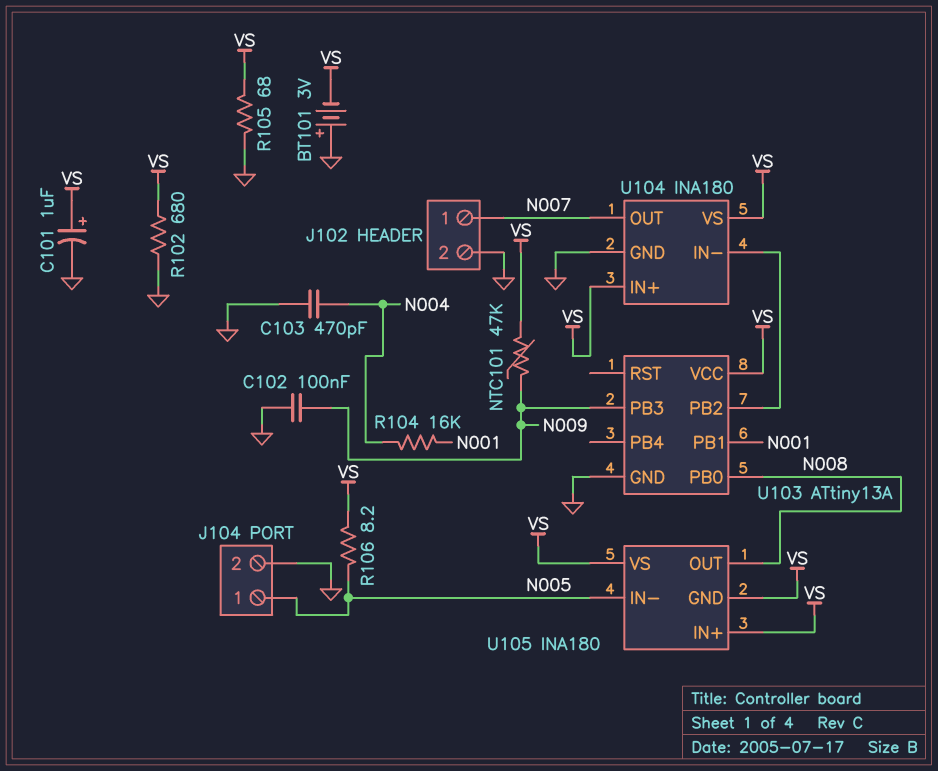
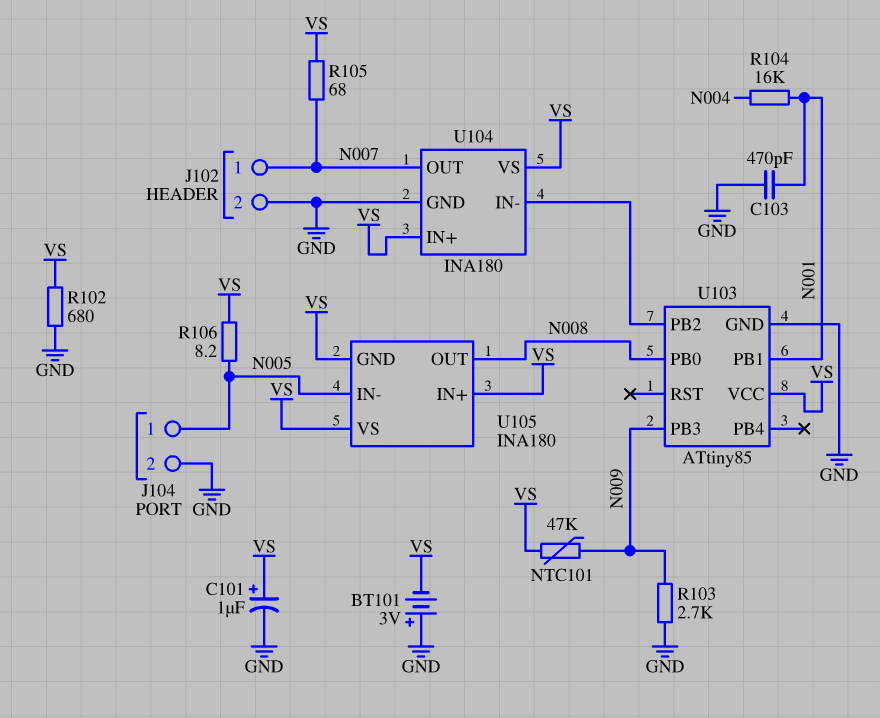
C102: 100nF (GND, N009) -> none
C103: 470pF (GND, N004) -> 470pF (GND, N001)
R103: none -> 2.7k (GND, N009)
R105: 68 (GND, VS) -> 68 (N007, VS)
U103: ATtiny13A -> ATtiny85

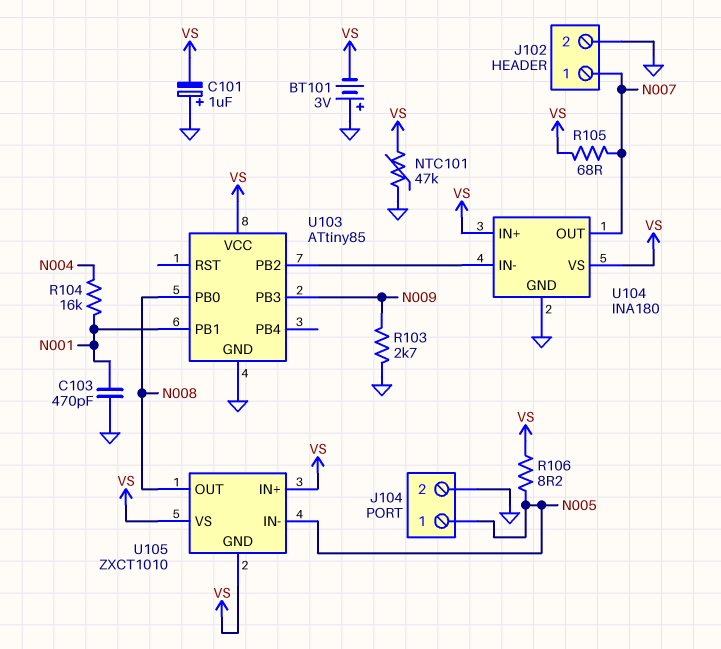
C101: 1uF (plus VS, minus GND) -> 1uF (plus GND, minus VS)
NTC101: 47k (N009, VS) -> 47k (GND, VS)
R102: 680 (GND, VS) -> none
U105: INA180 -> ZXCT1010

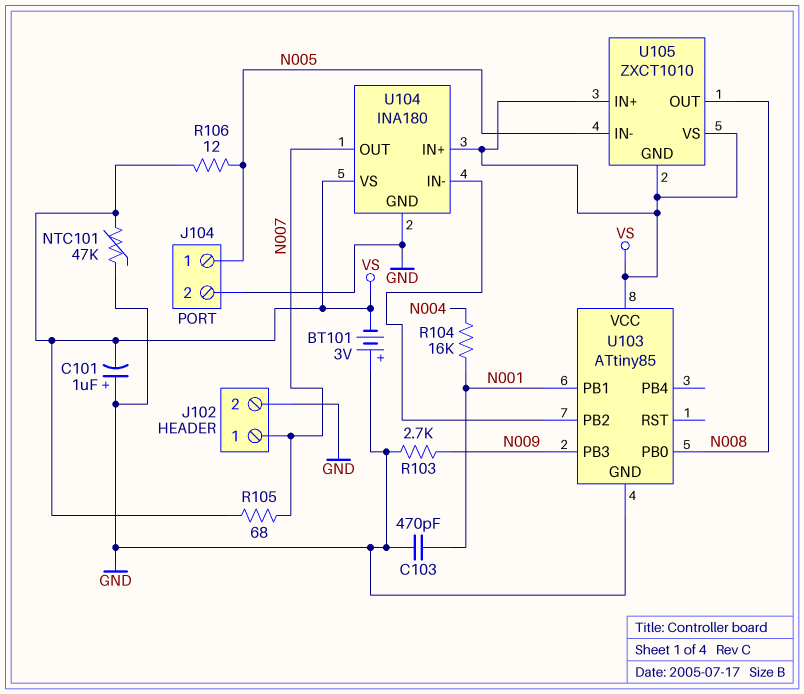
R106: 8.2 (N005, VS) -> 12 (N005, VS)

